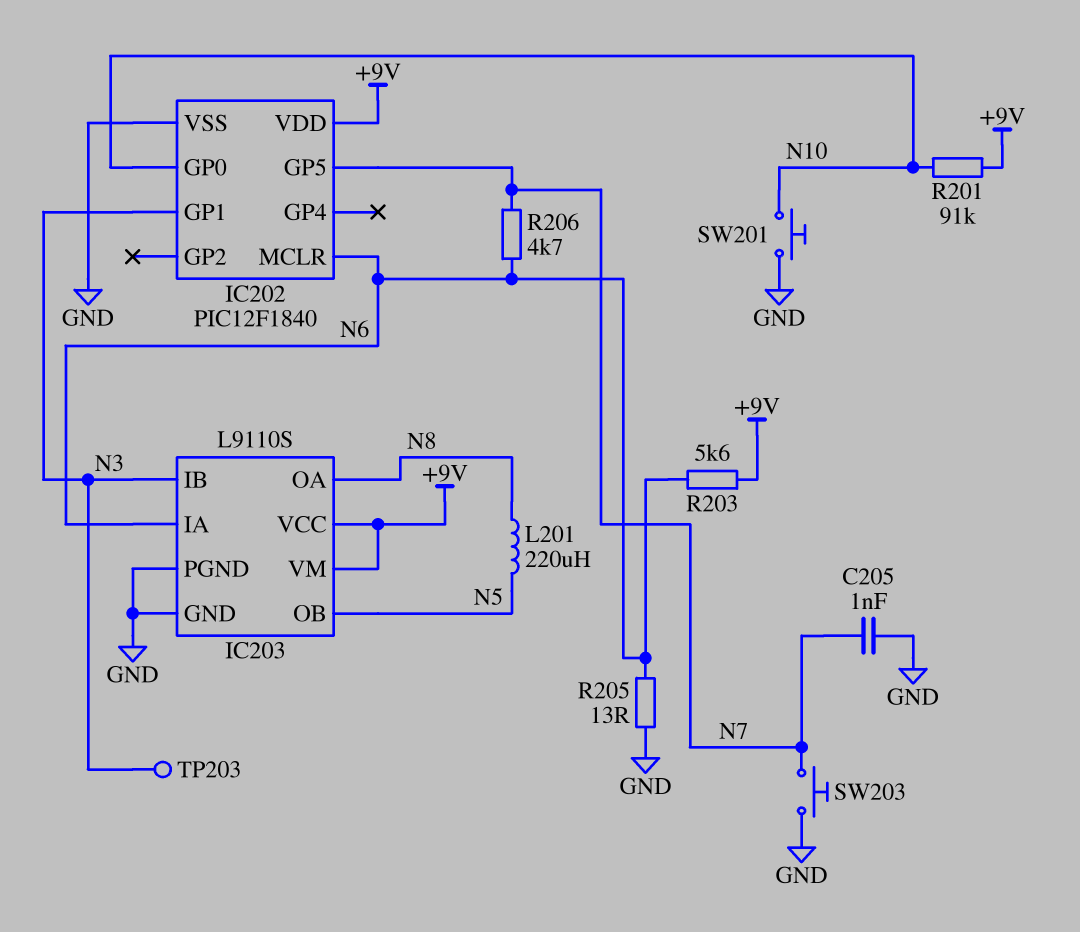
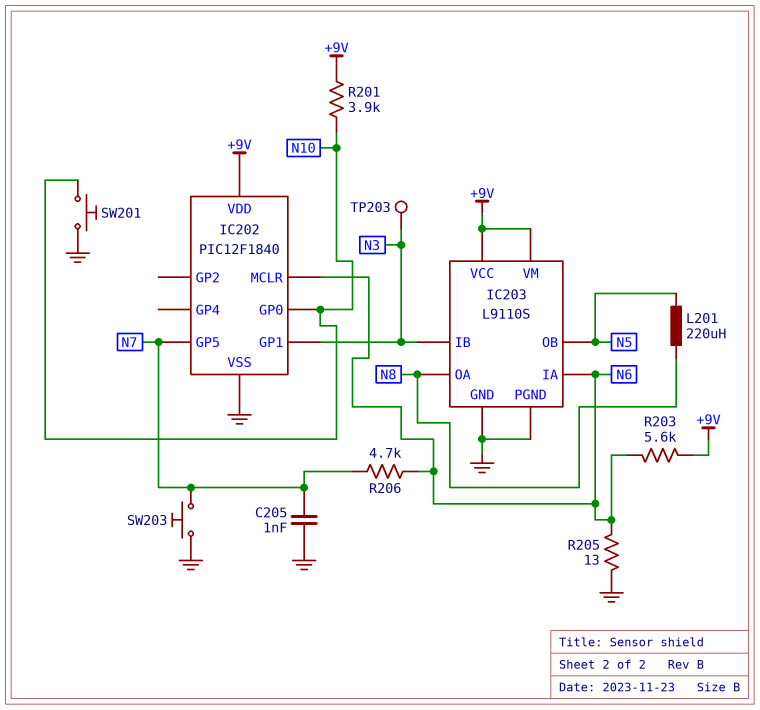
R201: 91k (+9V, N10) -> 3.9k (+9V, N10)

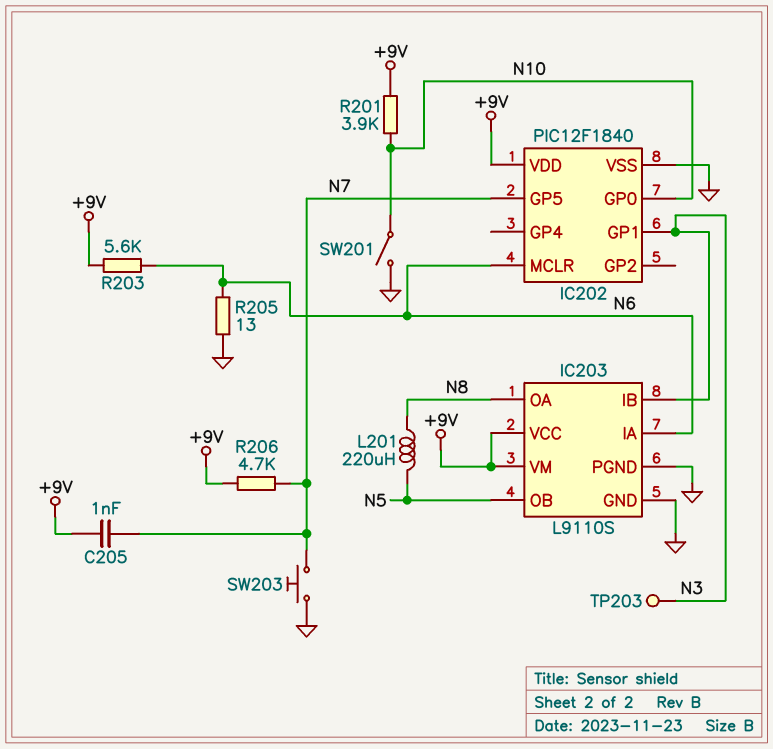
C205: 1nF (GND, N7) -> 1nF (+9V, N7)
R206: 4.7k (N6, N7) -> 4.7k (+9V, N7)
SW201: button (GND, N10) -> switch (GND, N10)

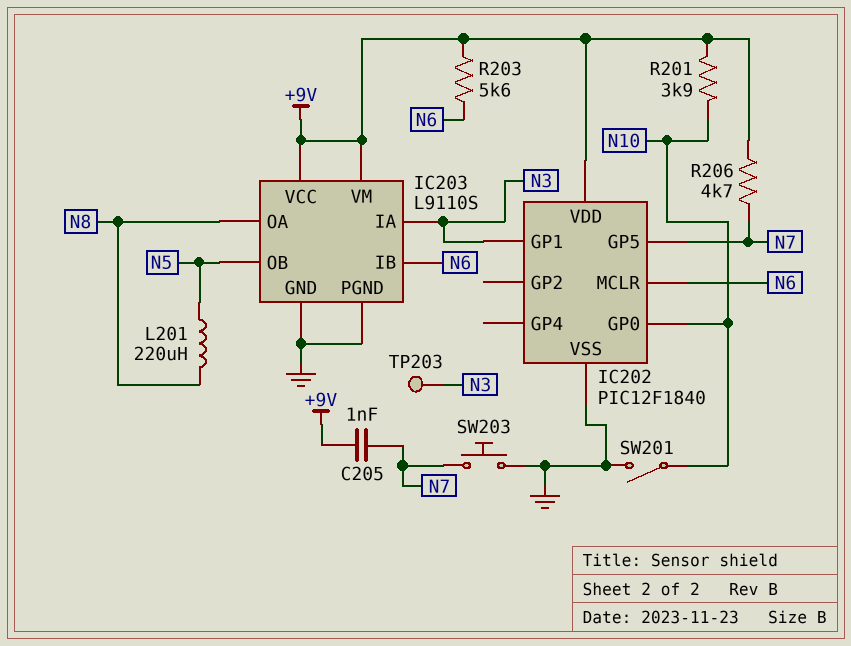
IC203 pin IA: N6 -> N3
IC203 pin IB: N3 -> N6
R205: 13 (GND, N6) -> none

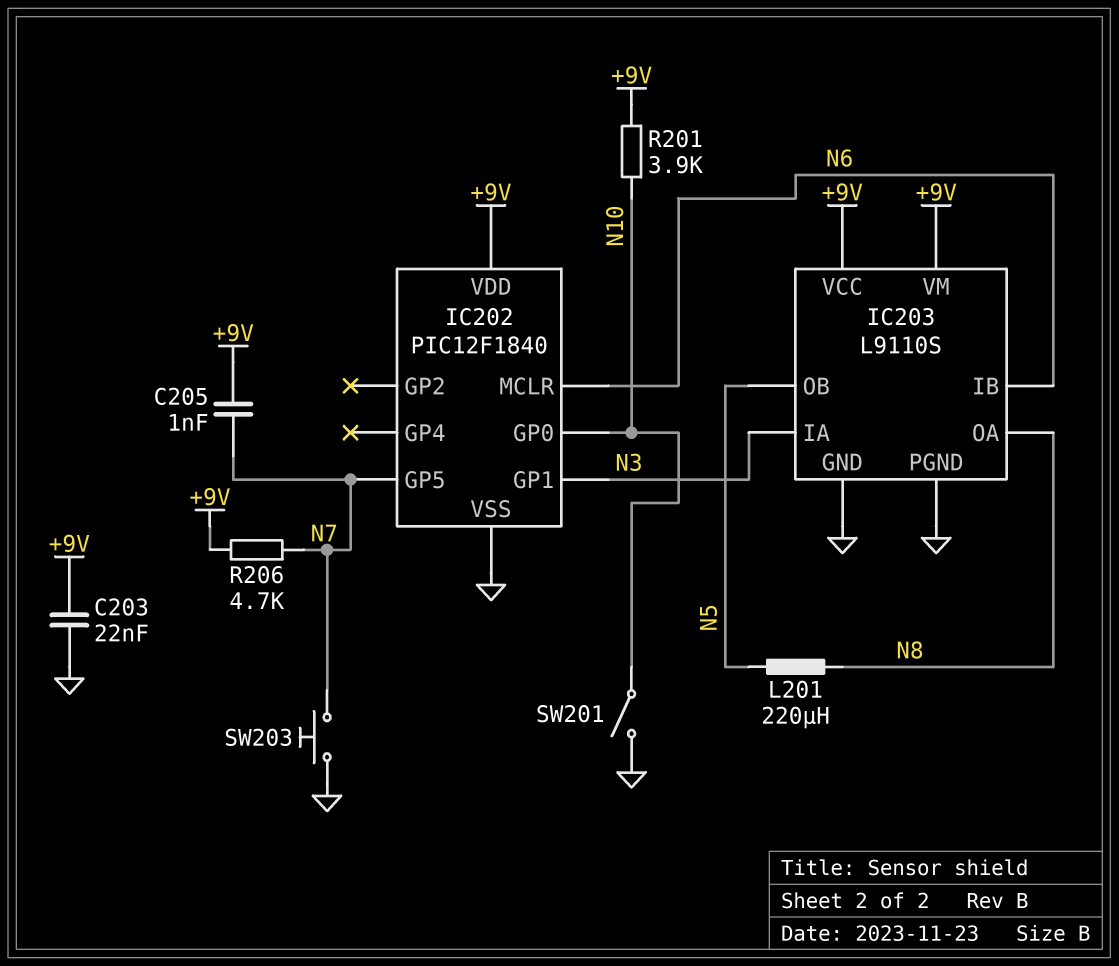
C203: none -> 22nF (+9V, GND)
R203: 5.6k (+9V, N6) -> none
TP203: test point (N3) -> none

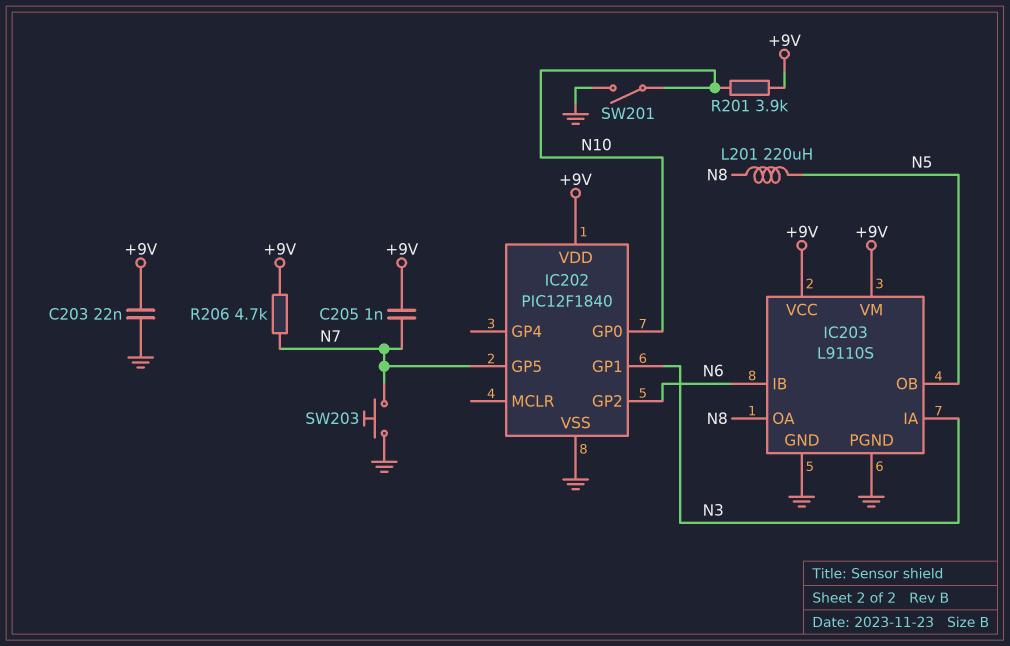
IC202 pin GP2: none -> N6
IC202 pin MCLR: N6 -> none

